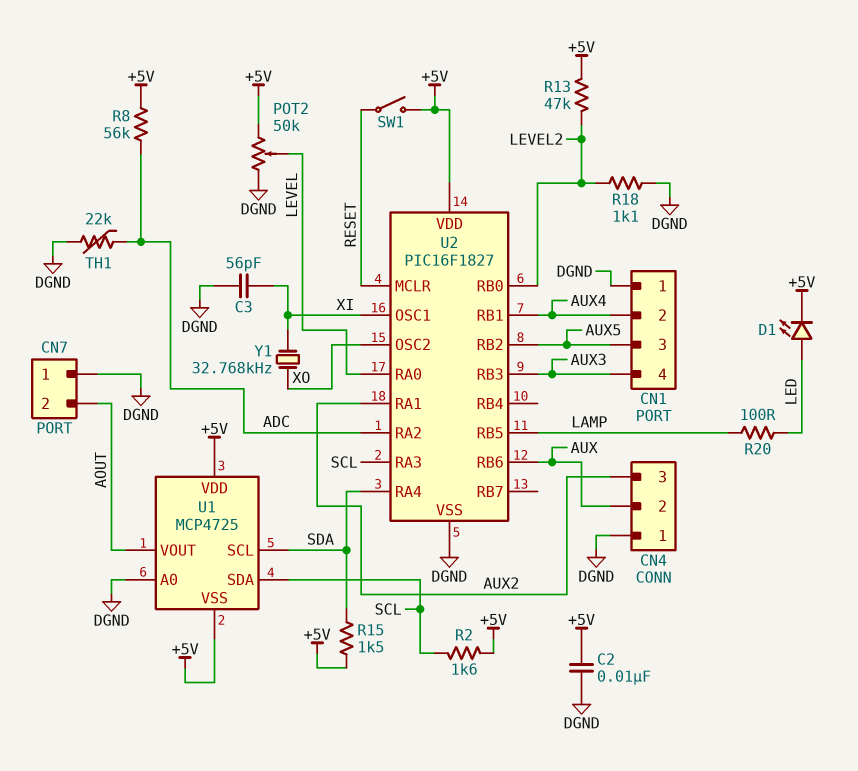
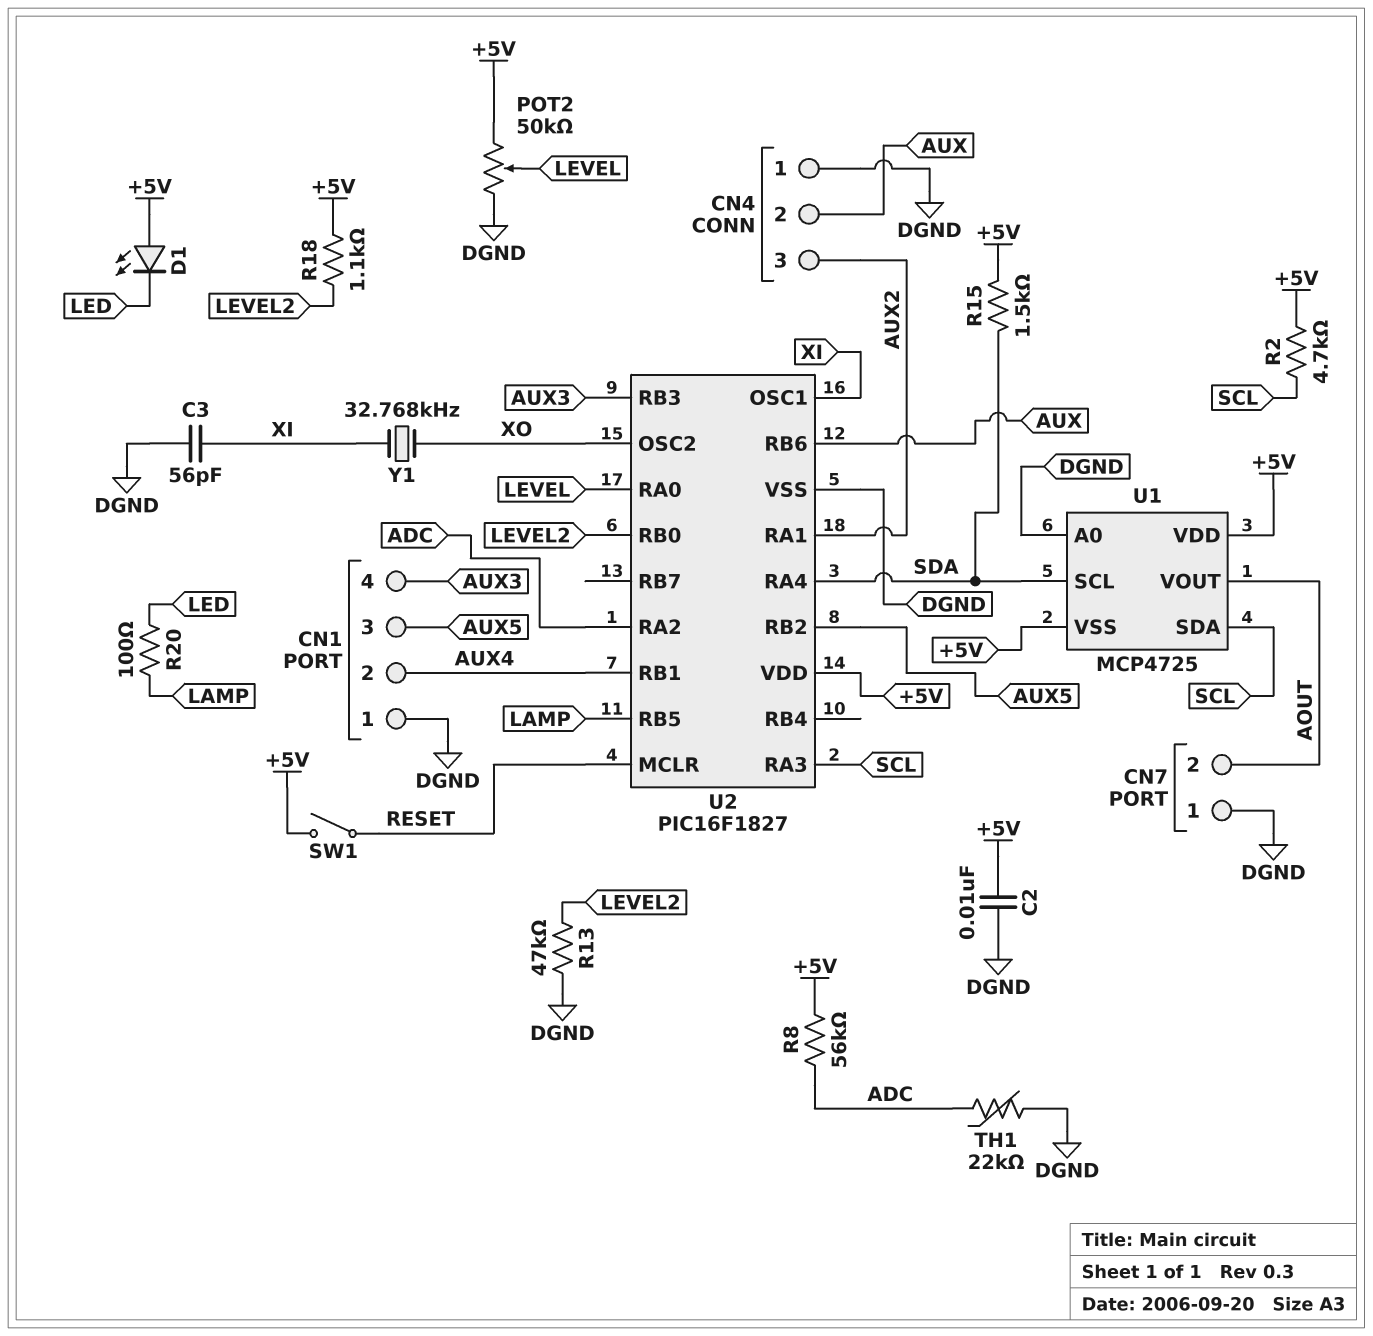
D1: LED (A LED, K +5V) -> LED (A +5V, K LED)
R2: 1.6k (+5V, SCL) -> 4.7k (+5V, SCL)
R13: 47k (+5V, LEVEL2) -> 47k (DGND, LEVEL2)
R18: 1.1k (DGND, LEVEL2) -> 1.1k (+5V, LEVEL2)

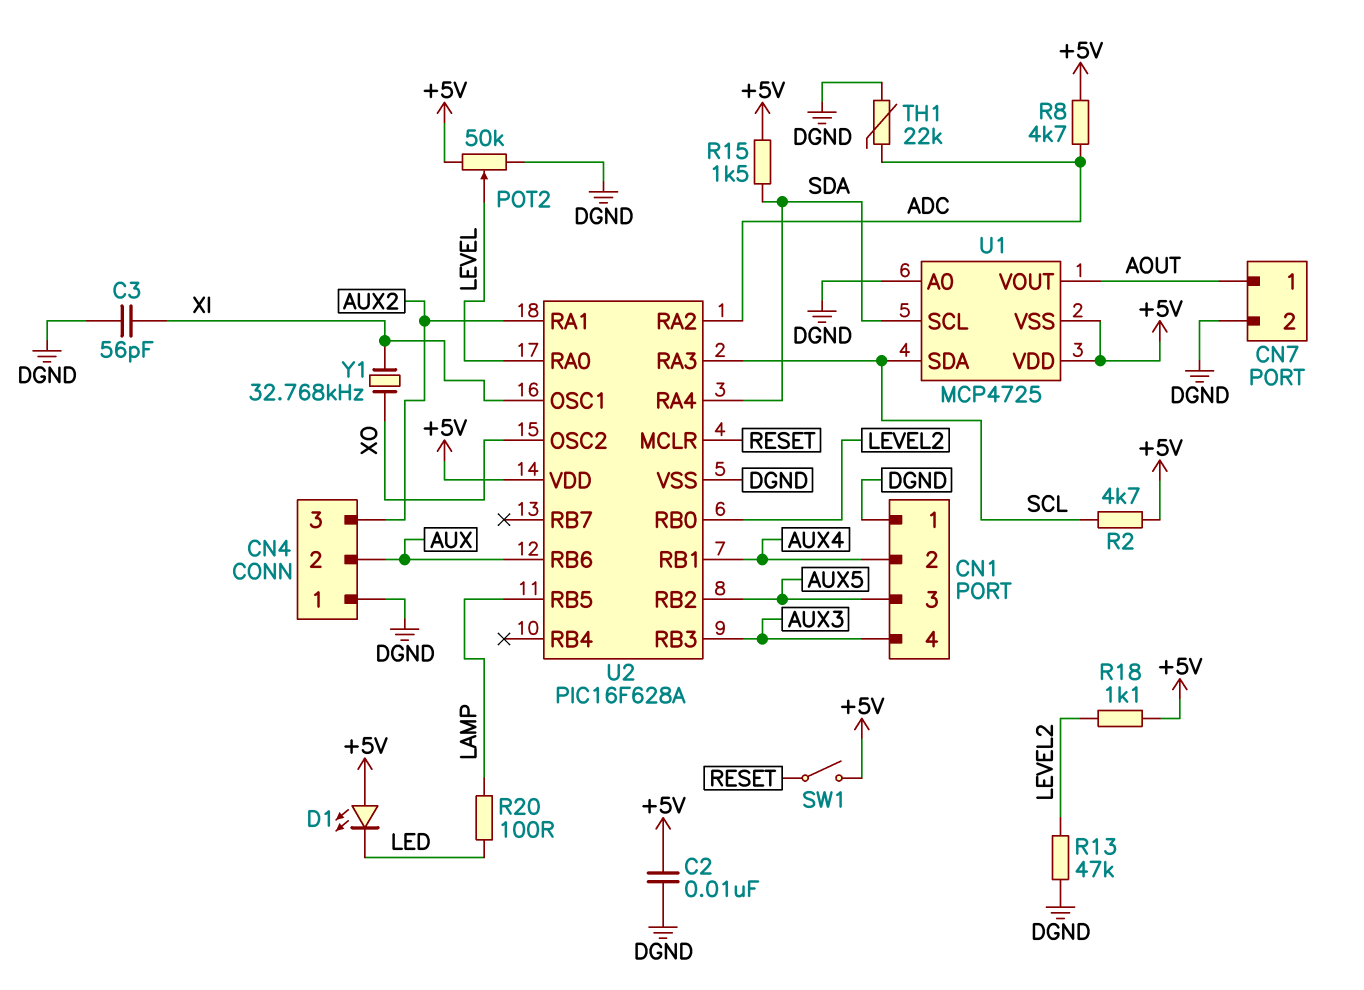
CN7 pin 1: DGND -> AOUT
CN7 pin 2: AOUT -> DGND
R8: 56k (+5V, ADC) -> 4.7k (+5V, ADC)
U2: PIC16F1827 -> PIC16F628A

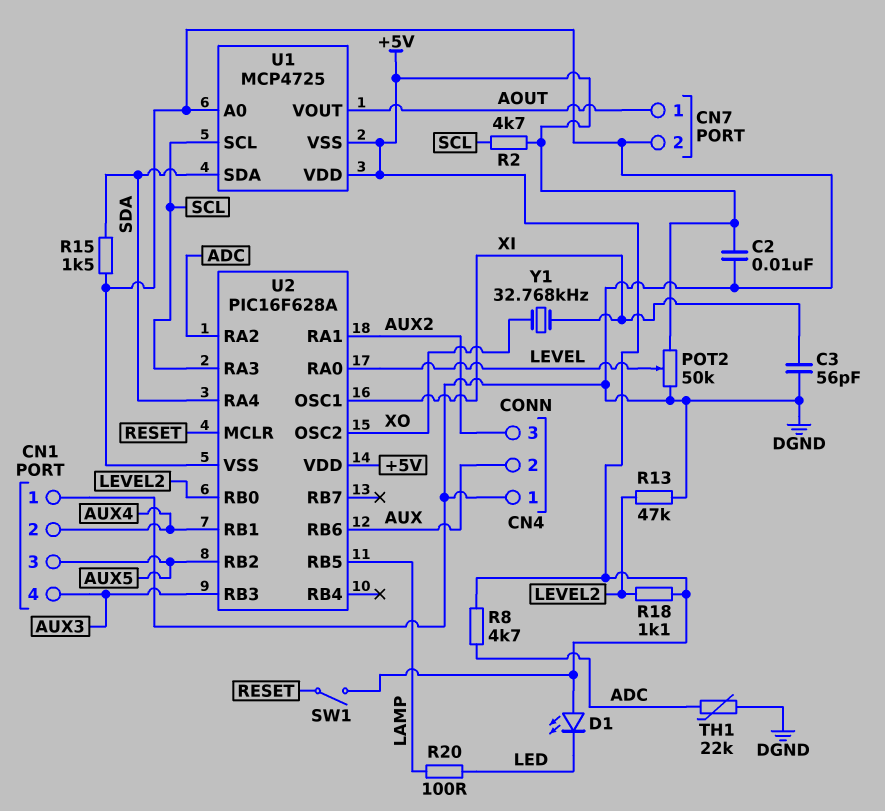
R15: 1.5k (+5V, SDA) -> 1.5k (DGND, SDA)
U1 pin SCL: SDA -> SCL
U1 pin SDA: SCL -> SDA

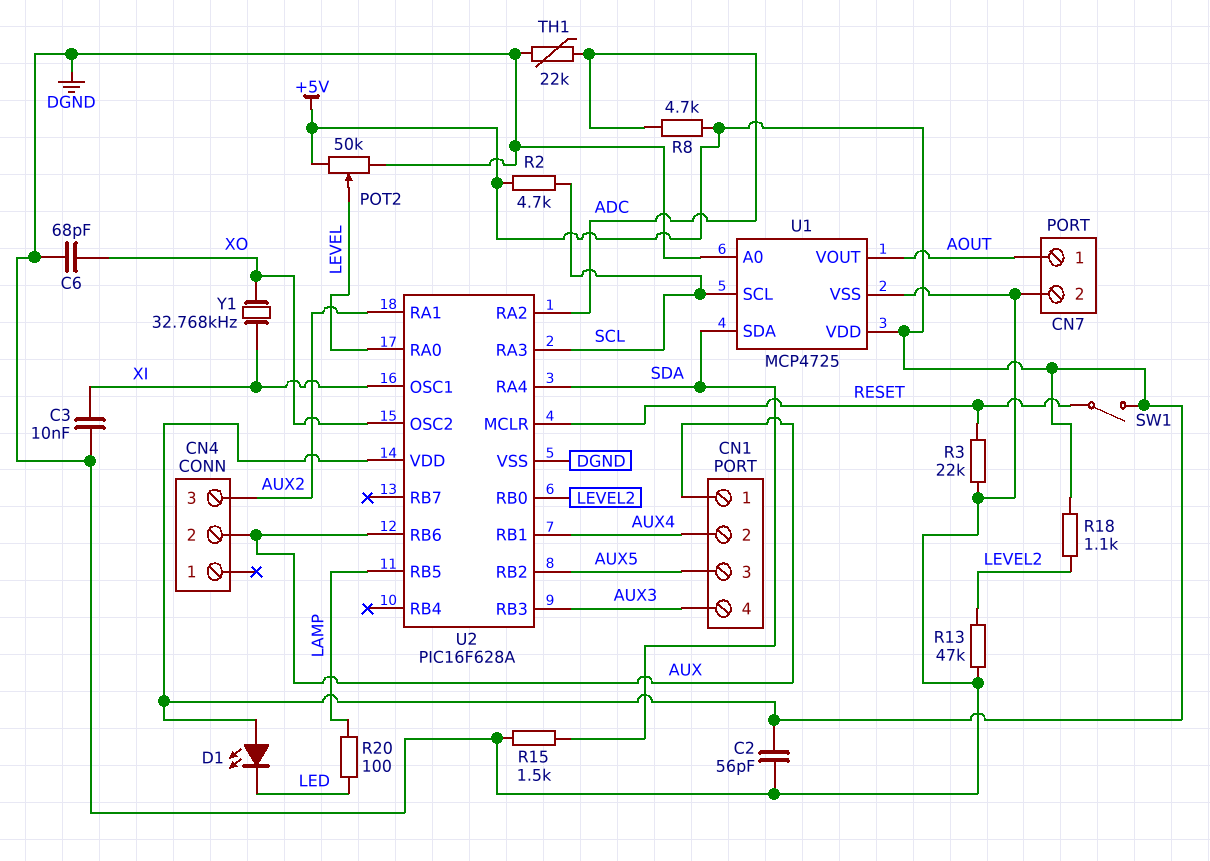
C2: 10nF (+5V, DGND) -> 56pF (+5V, DGND)
C3: 56pF (DGND, XI) -> 10nF (DGND, XI)
C6: none -> 68pF (DGND, XO)
CN1 pin 1: DGND -> AUX
CN4 pin 1: DGND -> none
R3: none -> 22k (DGND, RESET)
U1 pin VSS: +5V -> DGND

